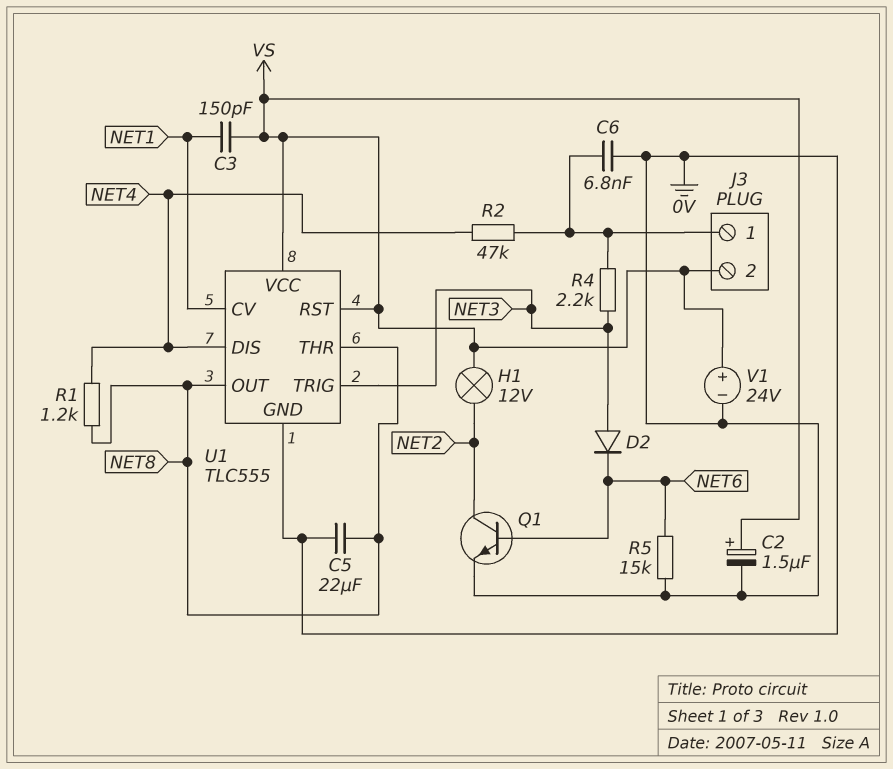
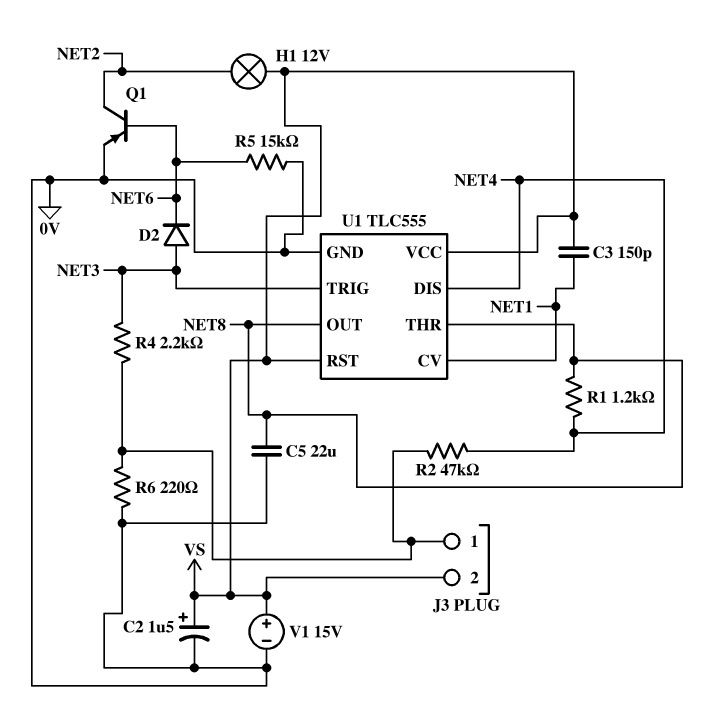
C6: 6.8nF (0V, J3/1) -> none
Q1: NPN (B NET6, C NET2, E 0V) -> PNP (B NET6, C NET2, E 0V)
R6: none -> 220 (0V, J3/1)
V1: 24V (plus VS, minus 0V) -> 15V (plus VS, minus 0V)

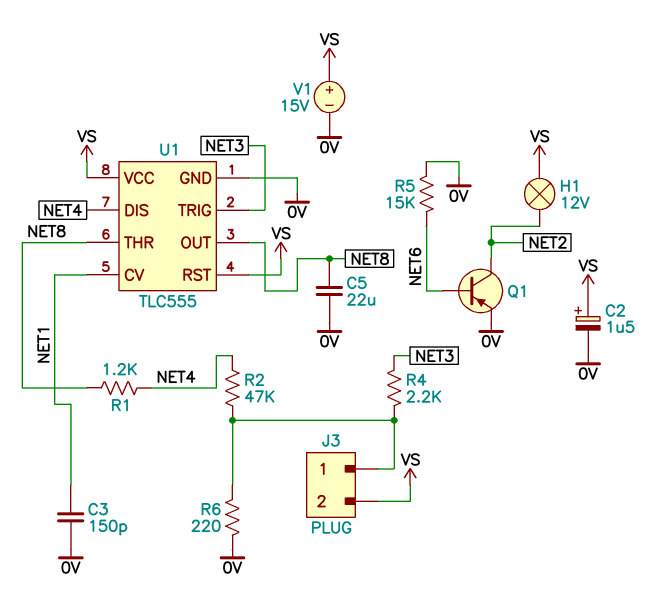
C3: 150pF (NET1, VS) -> 150pF (0V, NET1)
D2: diode (A NET3, K NET6) -> none

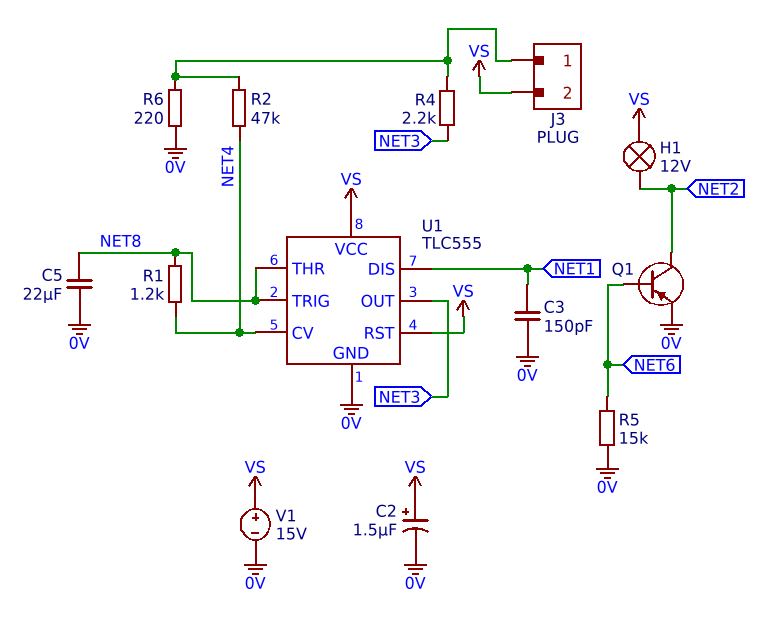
U1 pin CV: NET1 -> NET4
U1 pin DIS: NET4 -> NET1
U1 pin OUT: NET8 -> NET3
U1 pin TRIG: NET3 -> NET8

